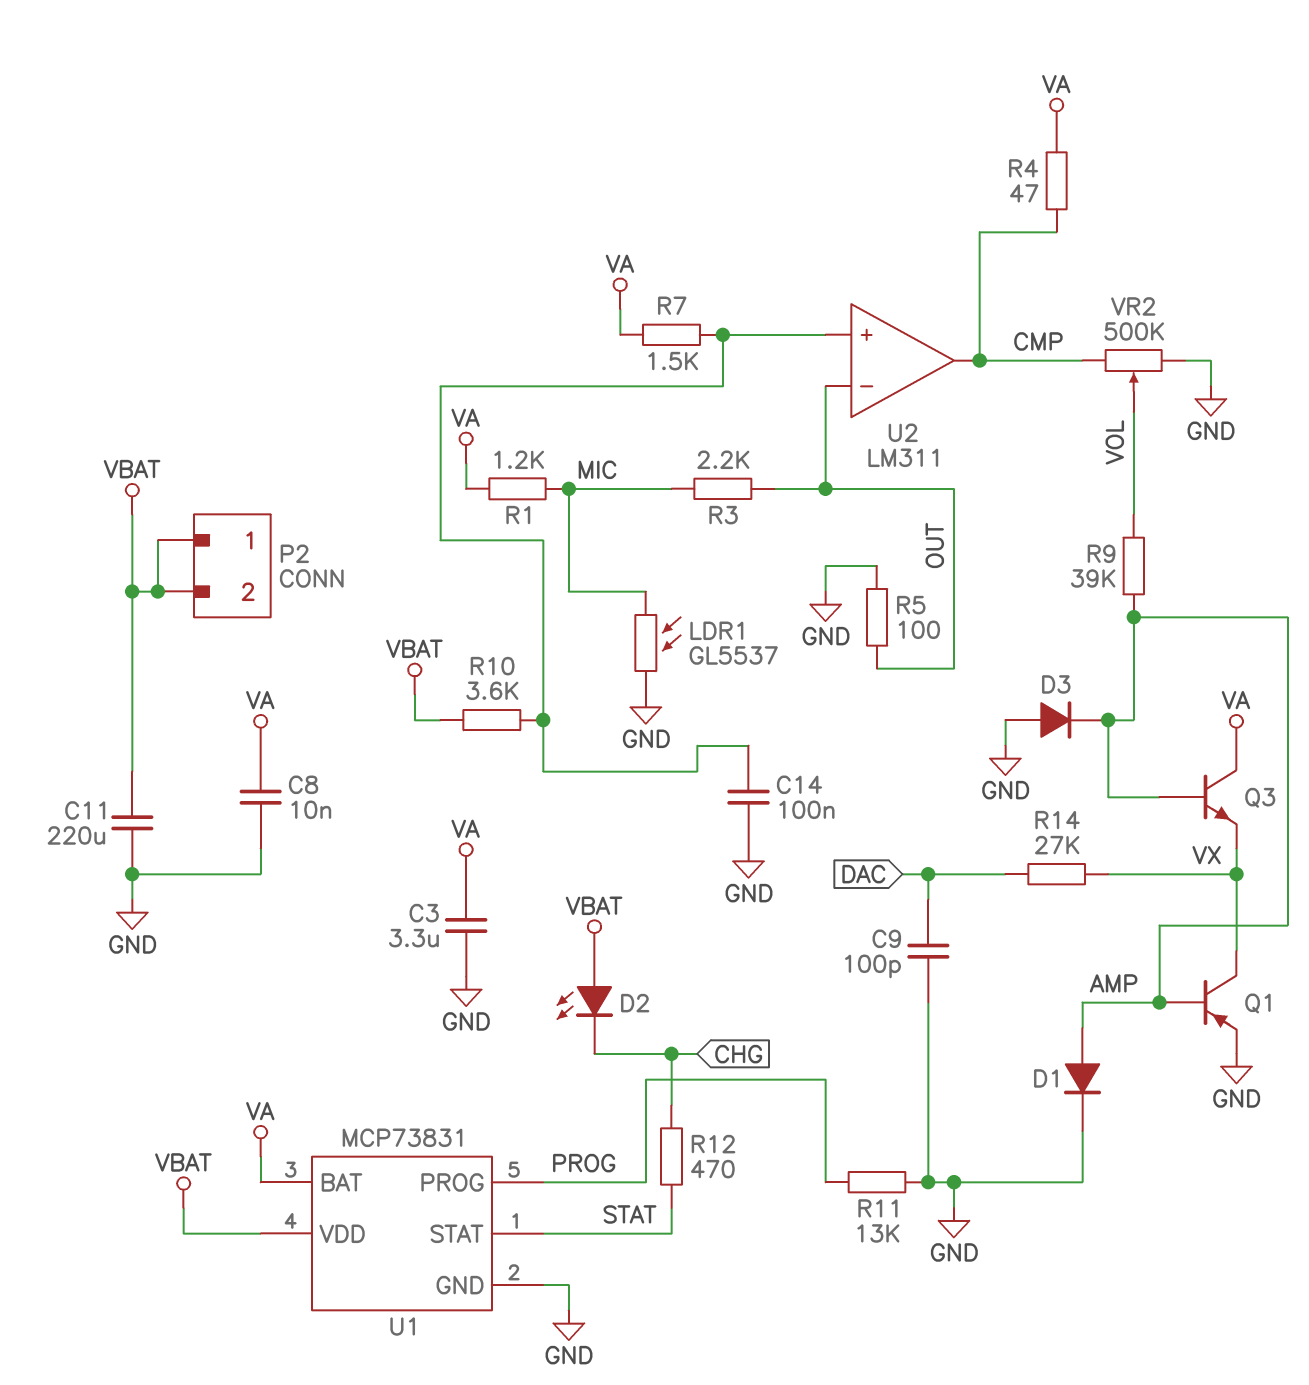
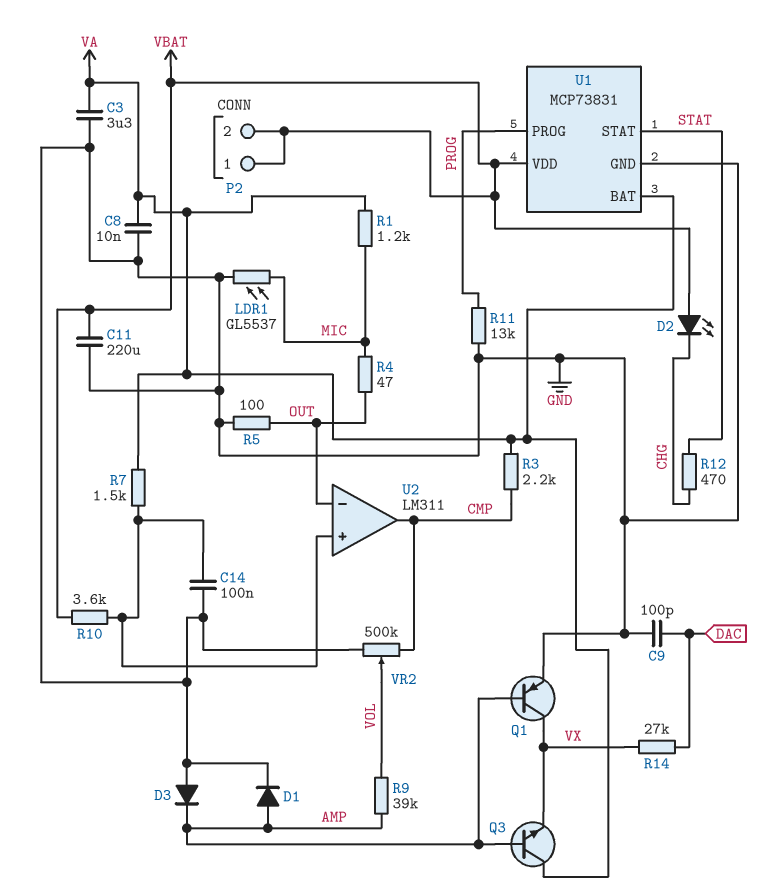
R3: 2.2k (MIC, OUT) -> 2.2k (CMP, VA)
R4: 47 (CMP, VA) -> 47 (MIC, OUT)

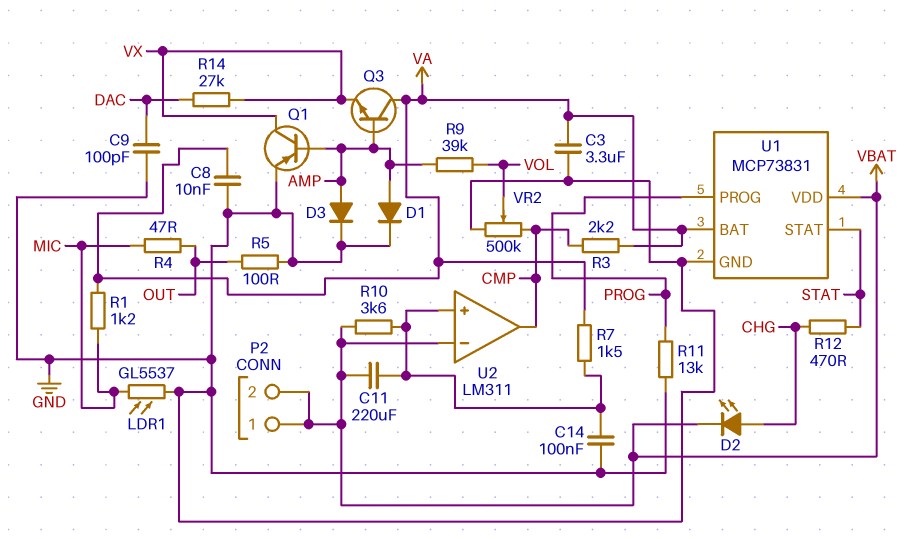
C11: 220uF (GND, VBAT) -> 220uF (U2/in+, VBAT)
D2: LED (A VBAT, K CHG) -> LED (A CHG, K VBAT)
D3: diode (A GND, K AMP) -> diode (A AMP, K GND)
U2 pin in-: OUT -> VBAT

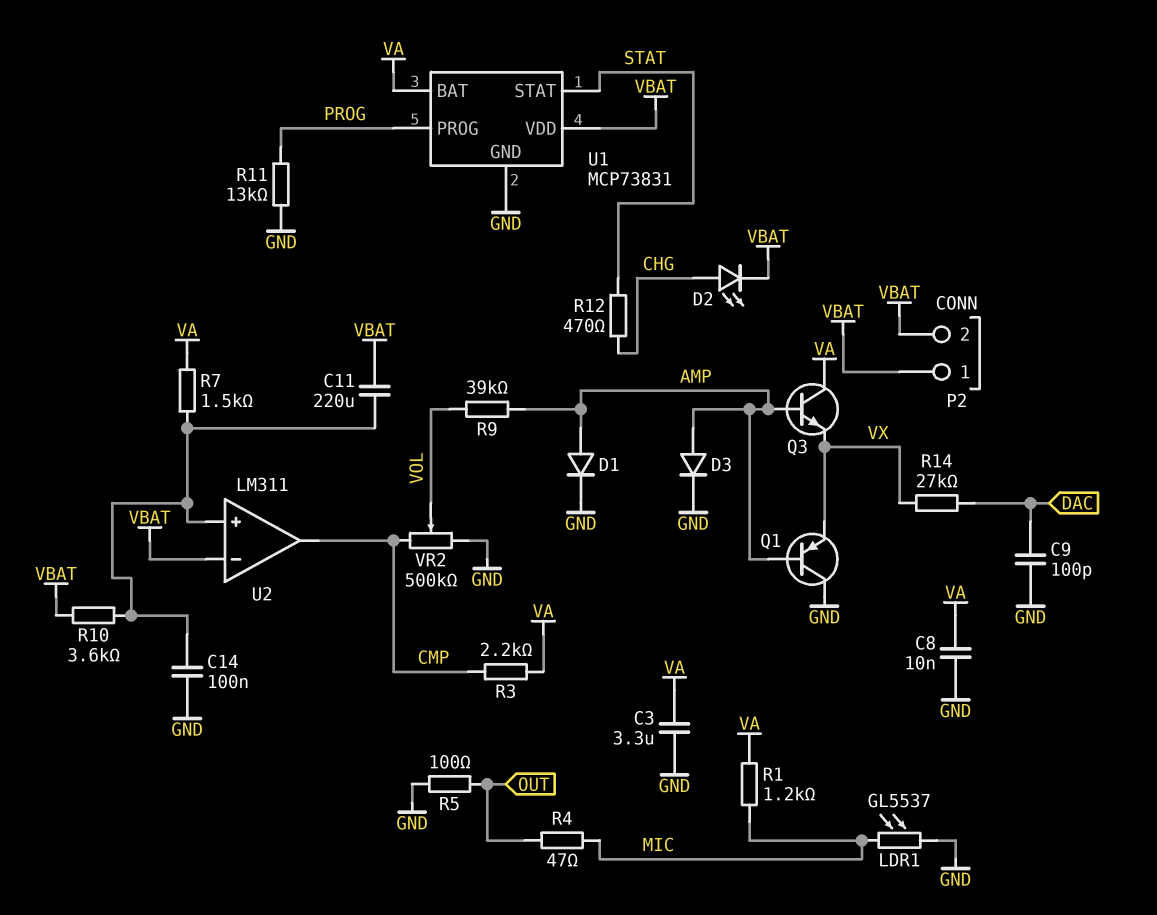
Q1: PNP (B AMP, C VX, E GND) -> PNP (B AMP, C GND, E VX)

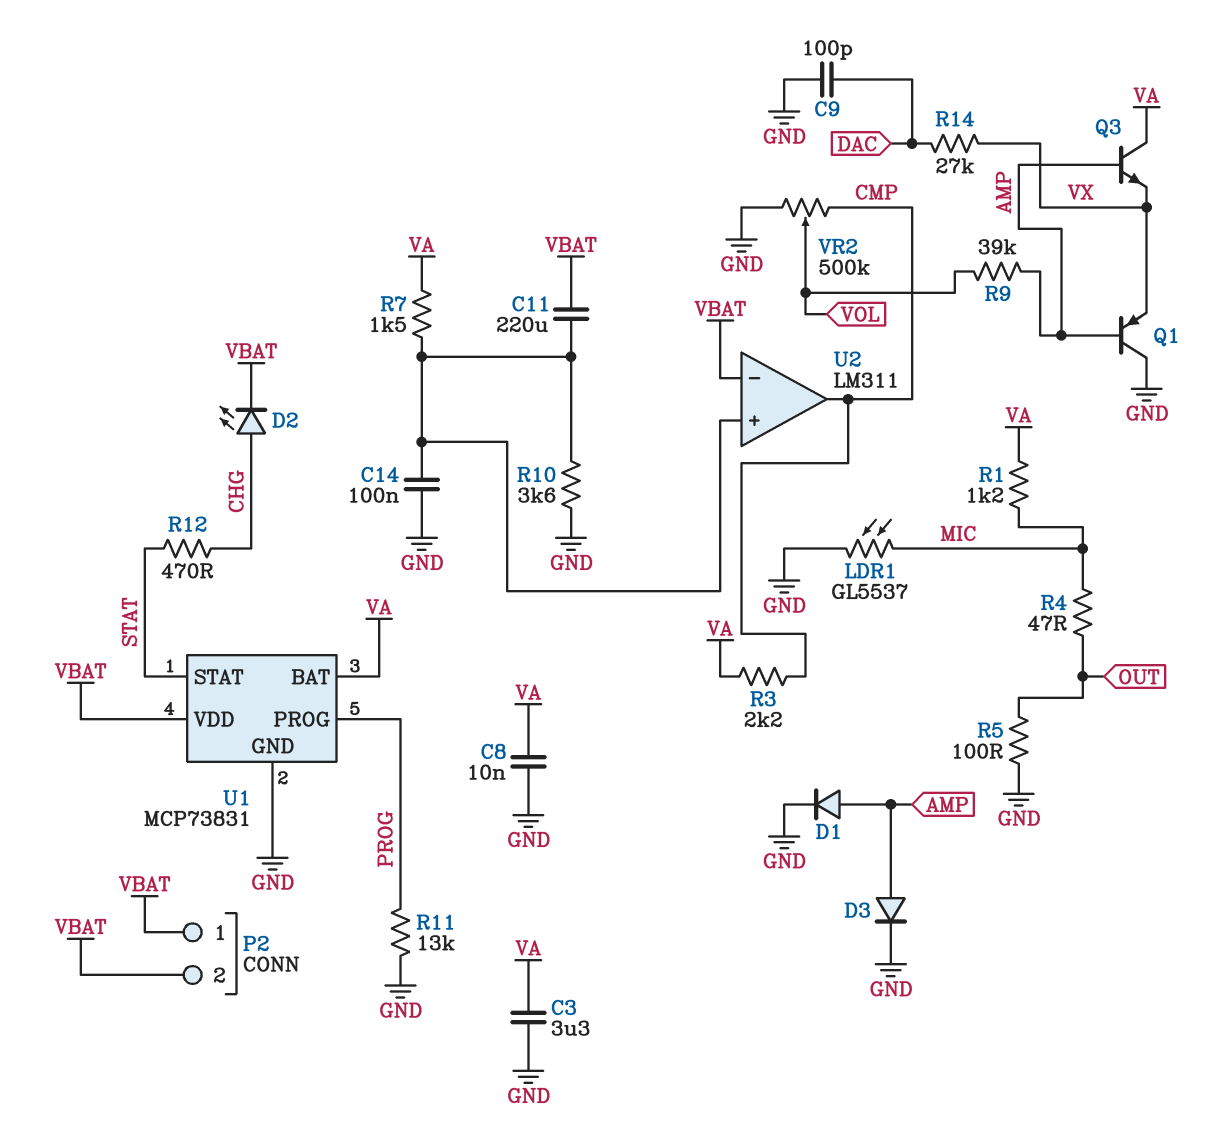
R10: 3.6k (U2/in+, VBAT) -> 3.6k (GND, U2/in+)

